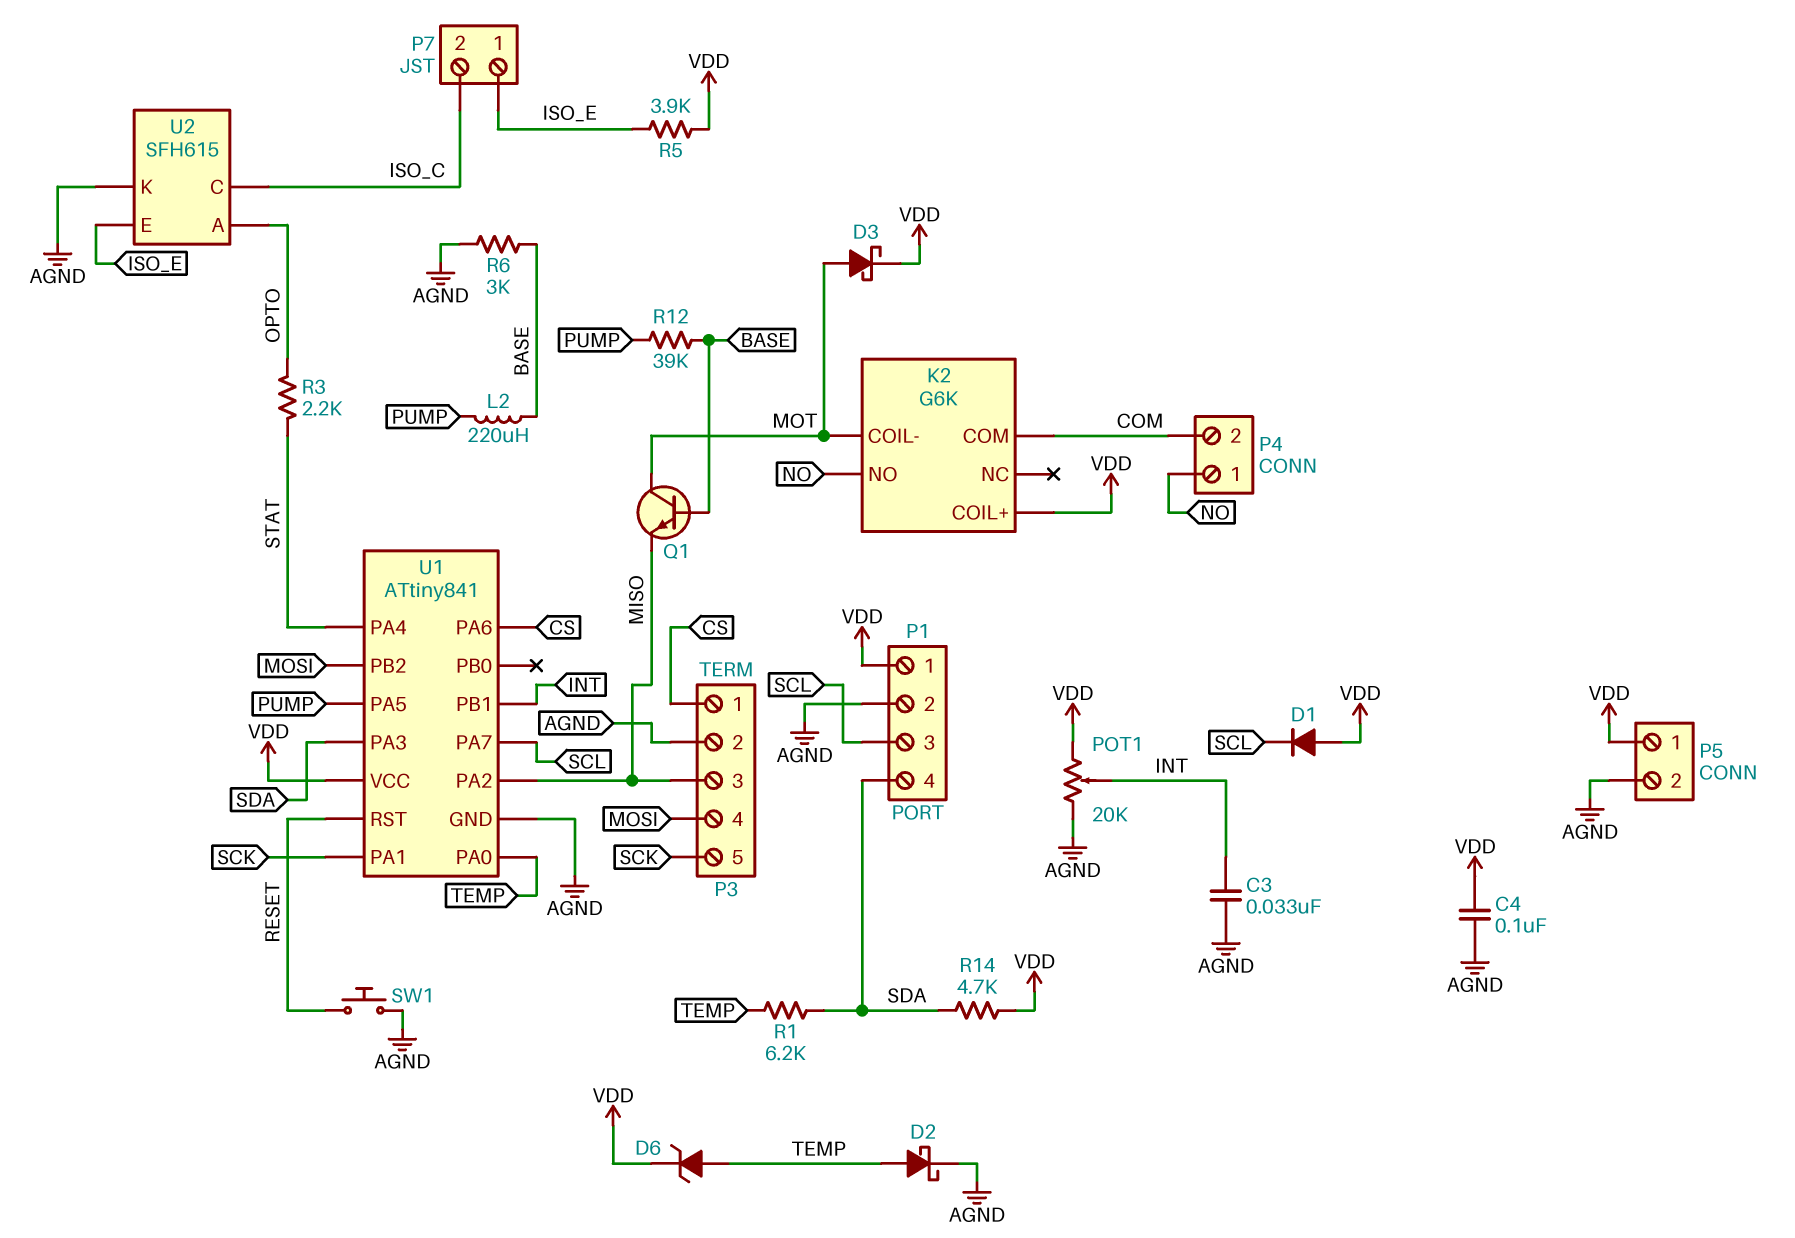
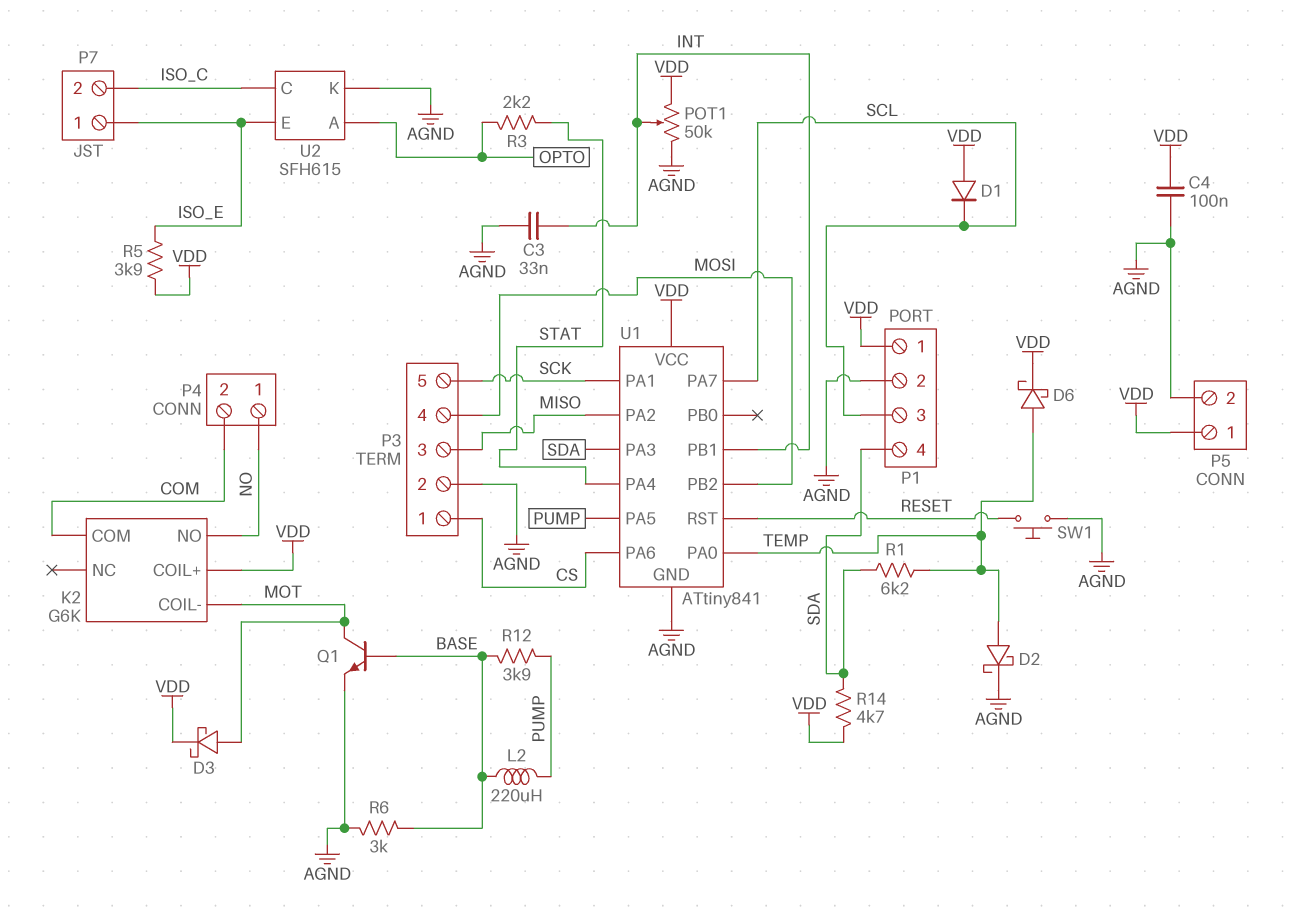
D6: zener (A TEMP, K VDD) -> schottky (A TEMP, K VDD)
POT1: 20k (AGND, VDD, wiper INT) -> 50k (AGND, VDD, wiper INT)
Q1: NPN (B BASE, C MOT, E MISO) -> NPN (B BASE, C MOT, E AGND)
R12: 39k (BASE, PUMP) -> 3.9k (BASE, PUMP)

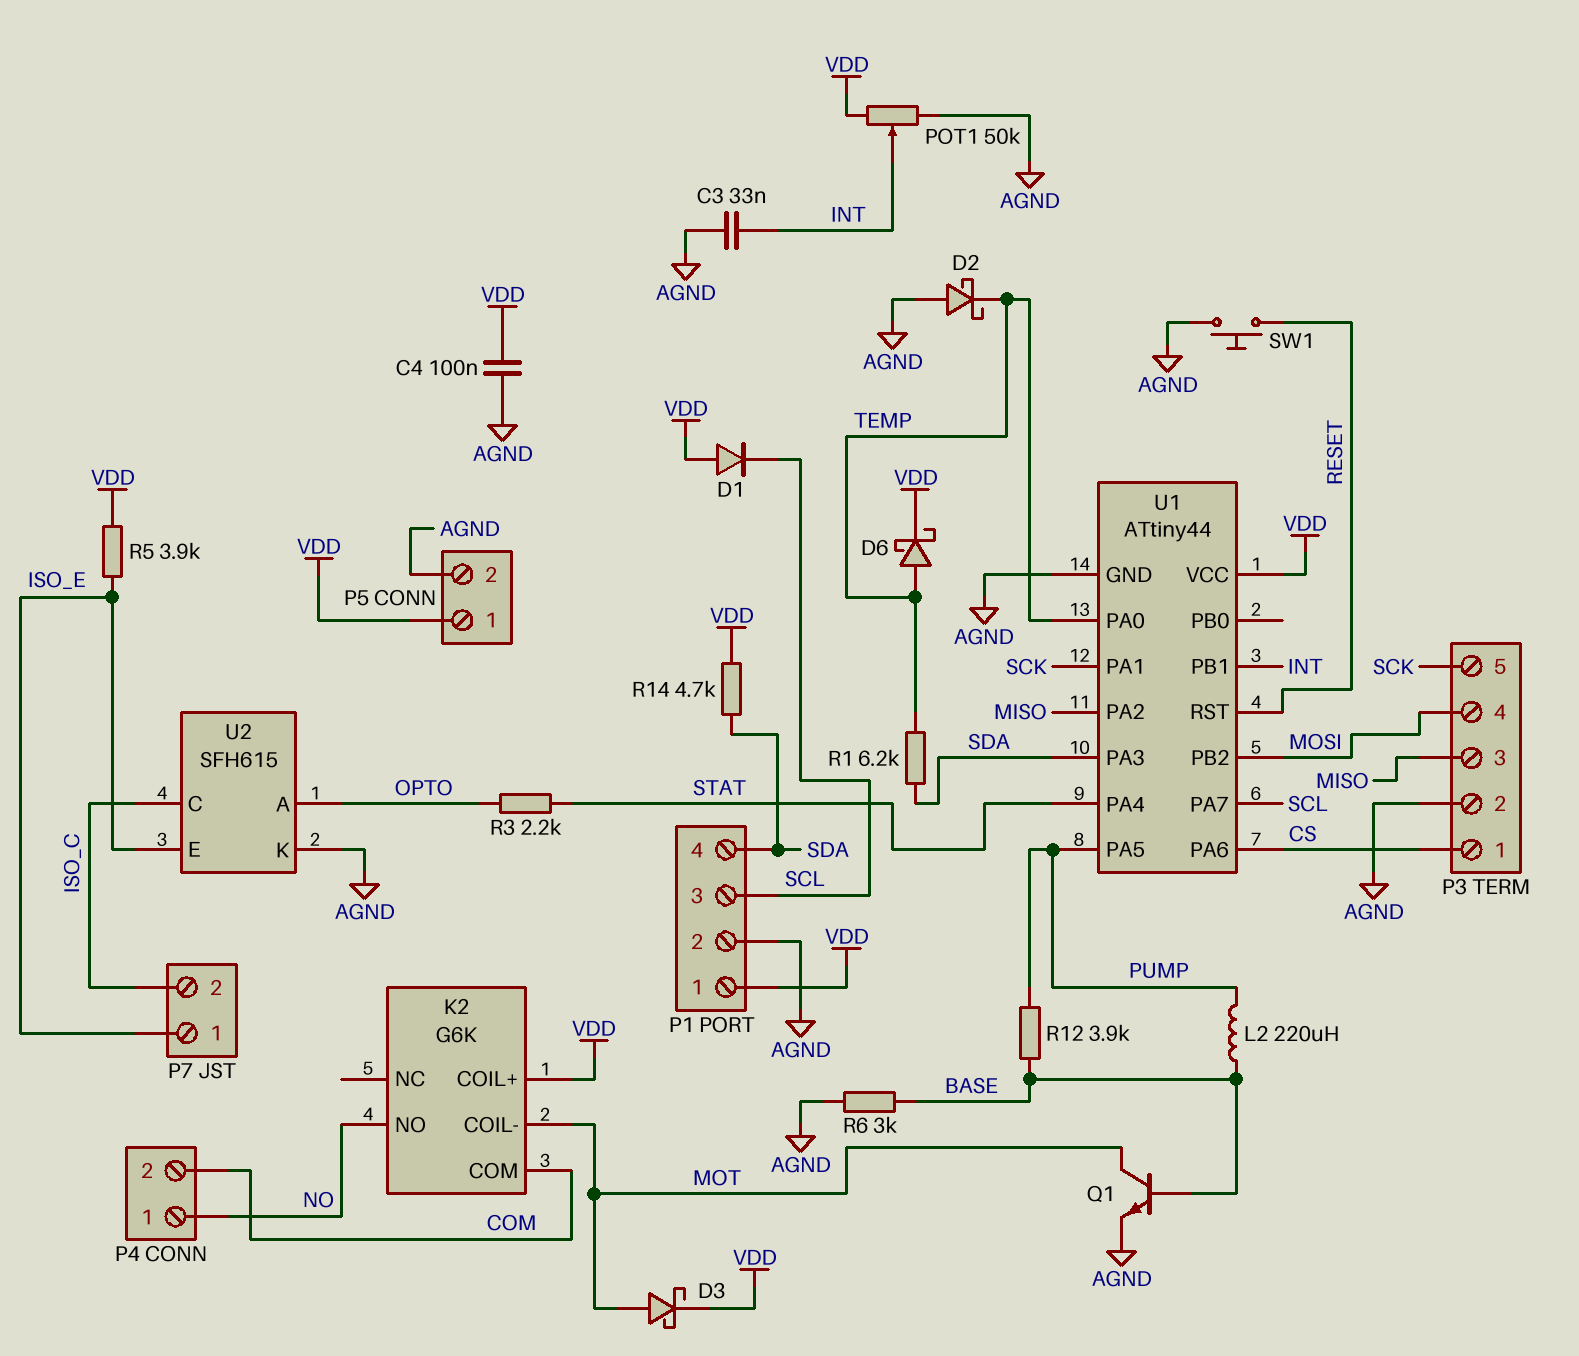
D2: schottky (A TEMP, K AGND) -> schottky (A AGND, K TEMP)
U1: ATtiny841 -> ATtiny44

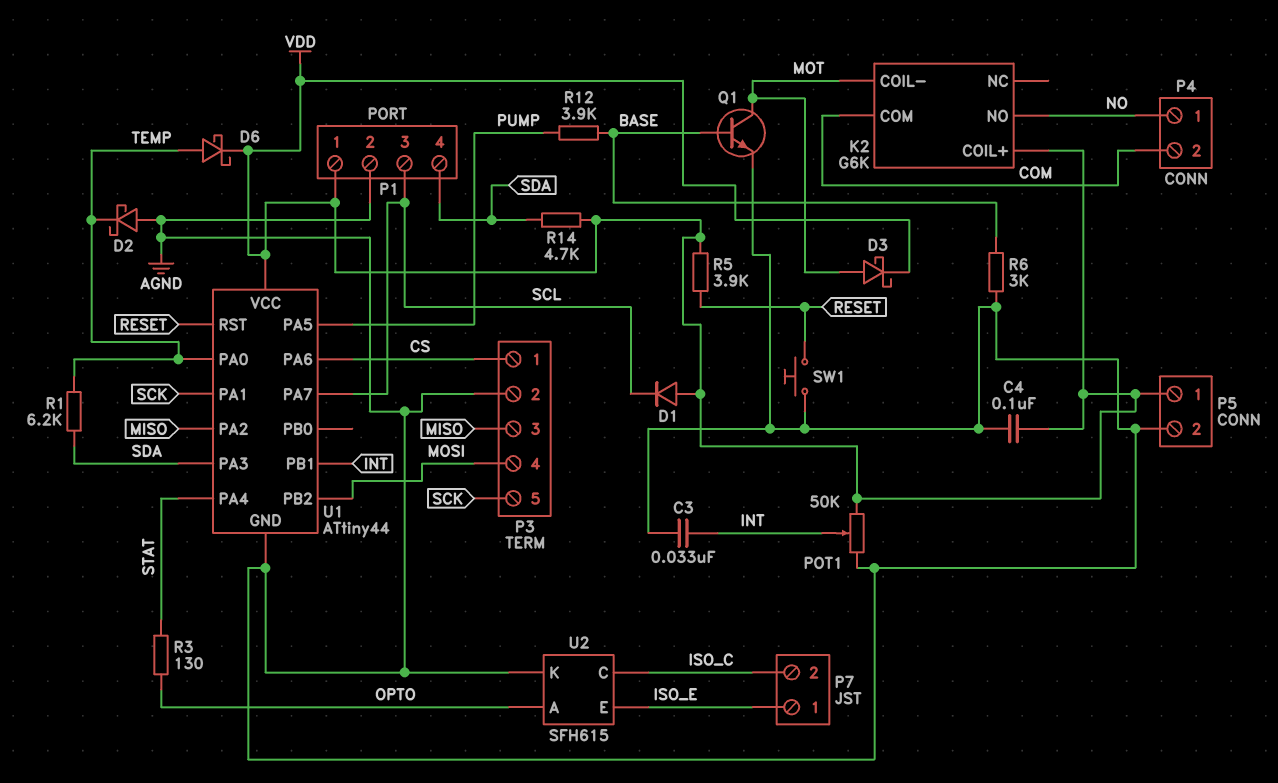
L2: 220uH (BASE, PUMP) -> none
R3: 2.2k (OPTO, STAT) -> 130 (OPTO, STAT)
R5: 3.9k (ISO_E, VDD) -> 3.9k (RESET, VDD)

